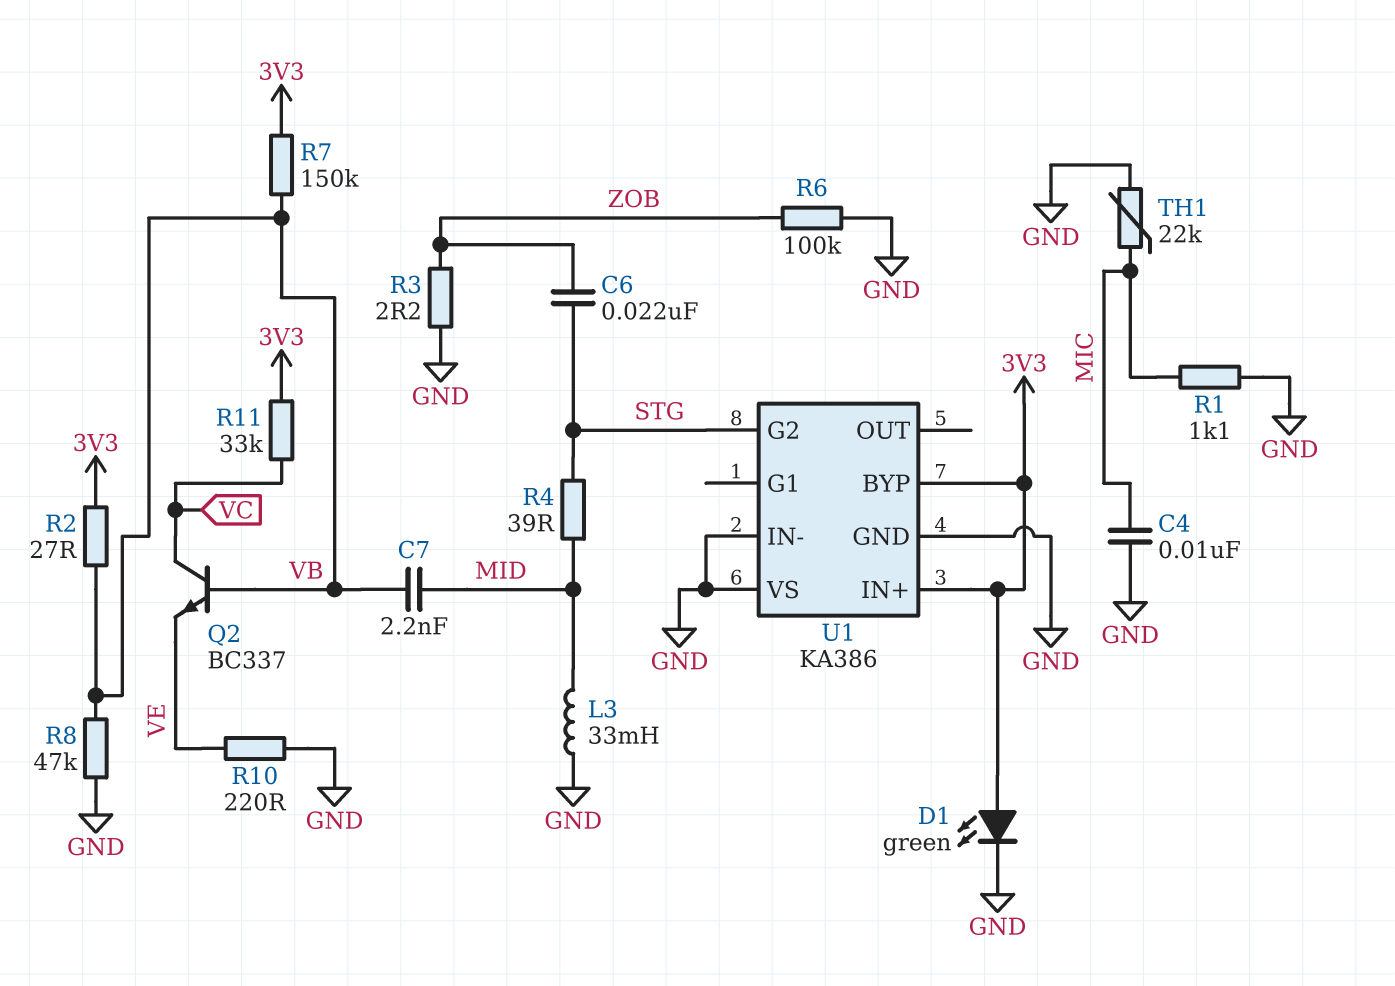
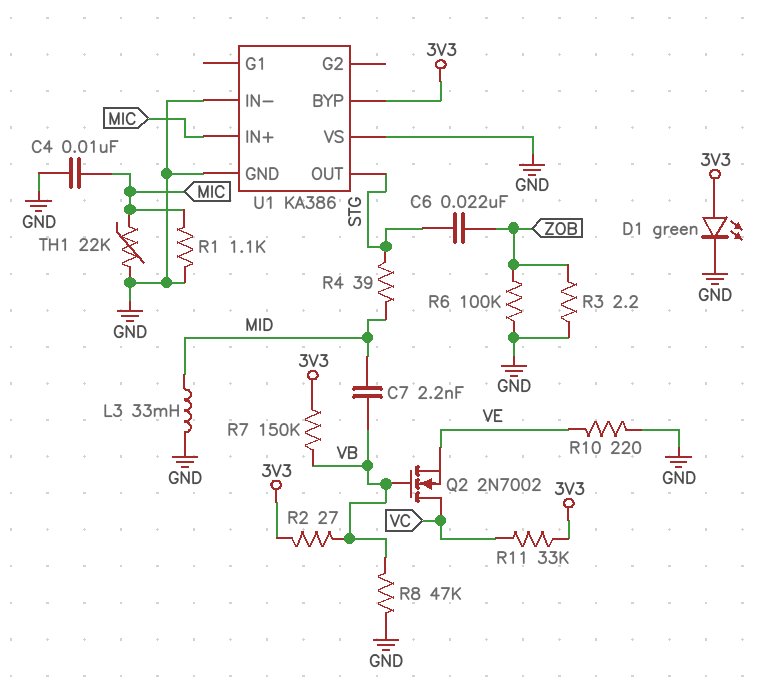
Q2: NPN BC337 (B VB, C VC, E VE) -> NMOS 2N7002 (G VB, D VC, S VE)
U1 pin G2: STG -> none
U1 pin IN+: 3V3 -> MIC
U1 pin OUT: none -> STG

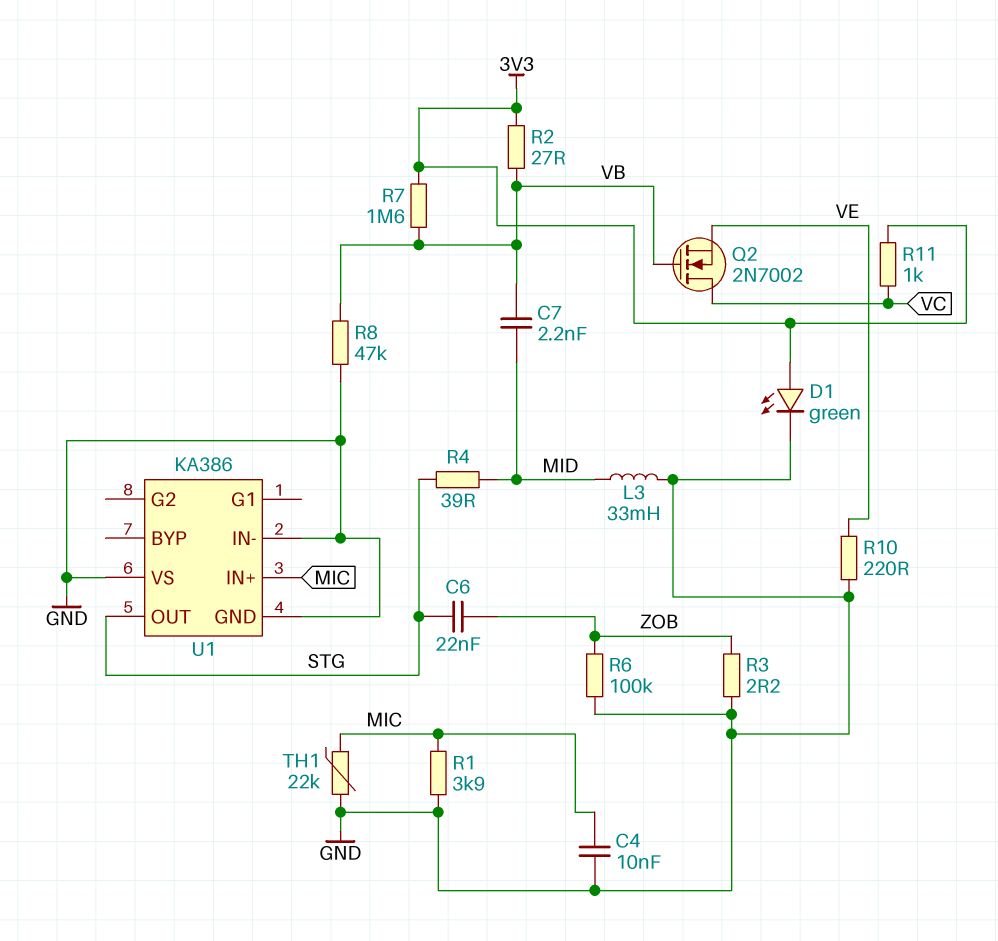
R1: 1.1k (GND, MIC) -> 3.9k (GND, MIC)
R7: 150k (3V3, VB) -> 1.6M (3V3, VB)
R11: 33k (3V3, VC) -> 1k (3V3, VC)
U1 pin BYP: 3V3 -> none

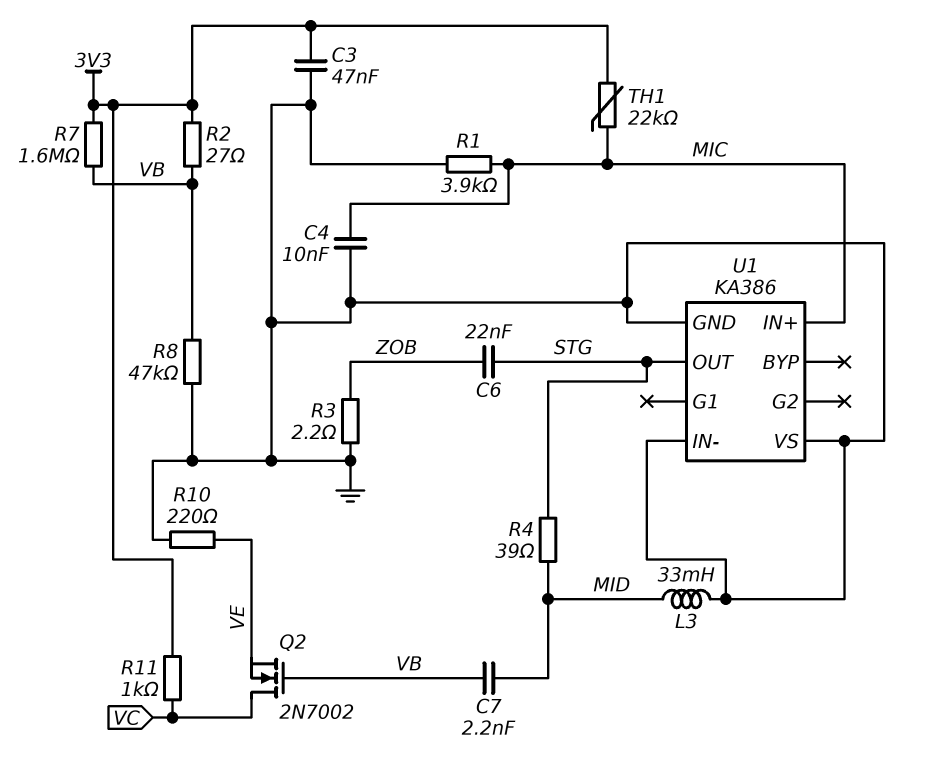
C3: none -> 47nF (3V3, GND)
D1: LED green (A 3V3, K GND) -> none
R6: 100k (GND, ZOB) -> none
TH1: 22k (GND, MIC) -> 22k (3V3, MIC)

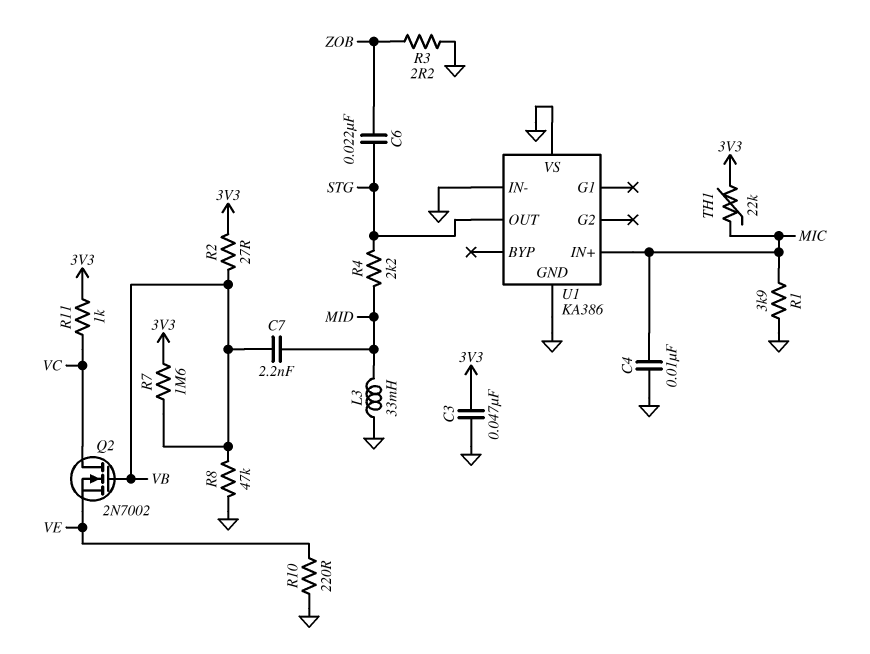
R4: 39 (MID, STG) -> 2.2k (MID, STG)

